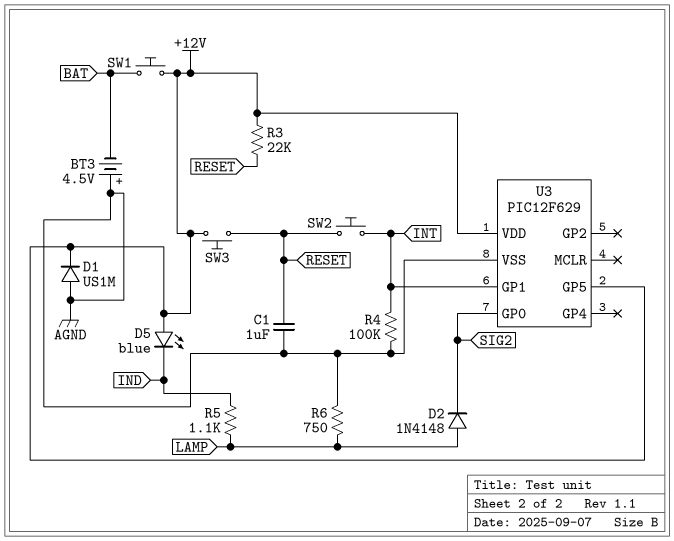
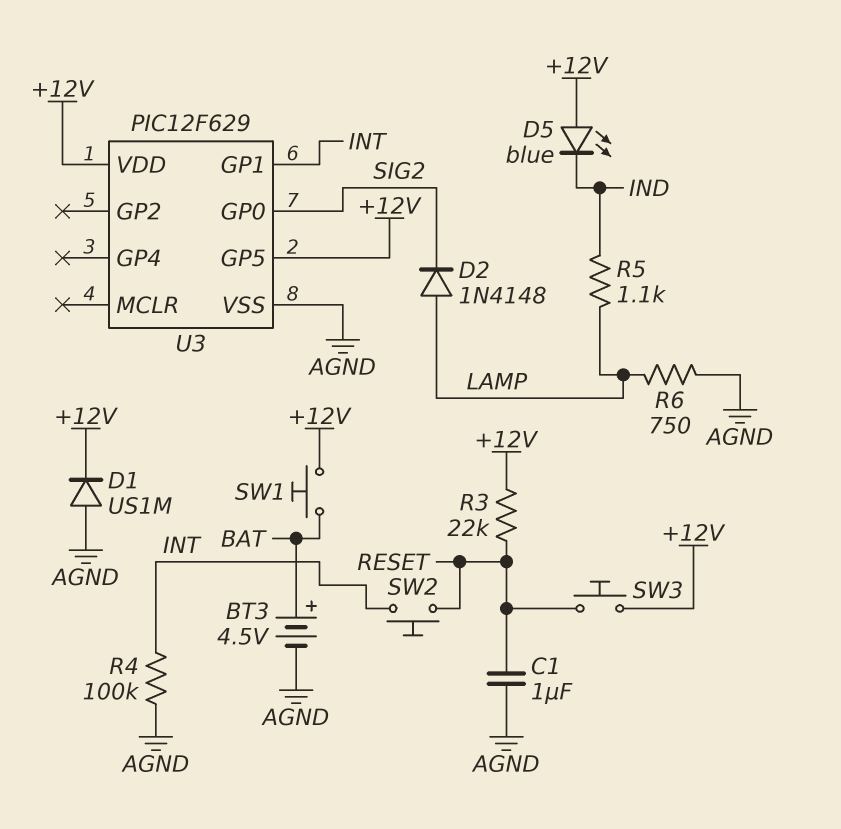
BT3: 4.5V (plus AGND, minus BAT) -> 4.5V (plus BAT, minus AGND)

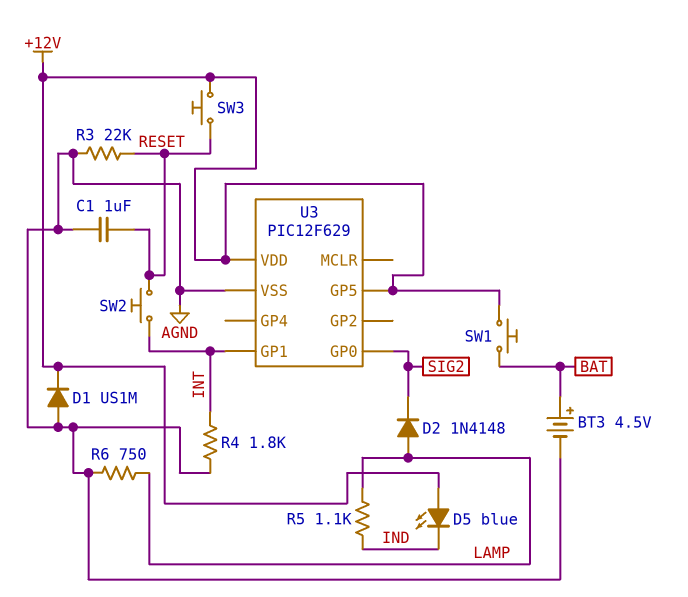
R3: 22k (+12V, RESET) -> 22k (AGND, RESET)
R4: 100k (AGND, INT) -> 1.8k (AGND, INT)

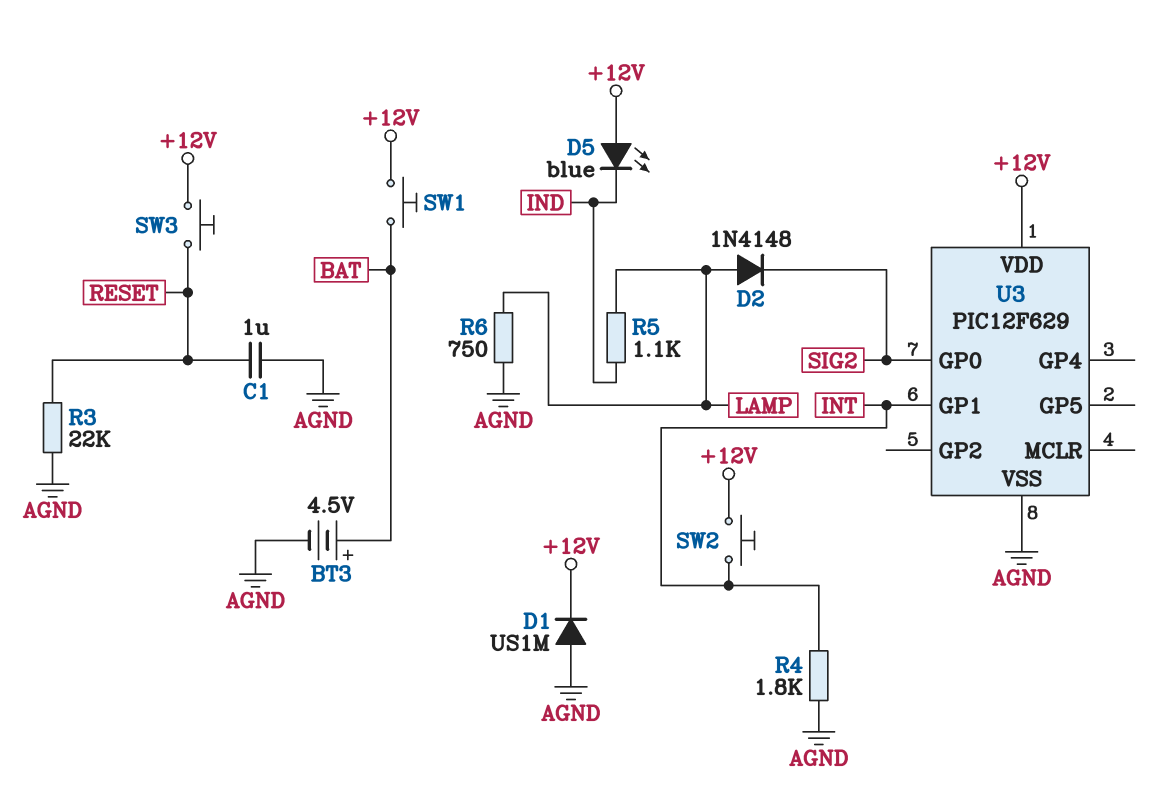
SW2: button (INT, RESET) -> button (+12V, INT)
U3 pin GP5: +12V -> none

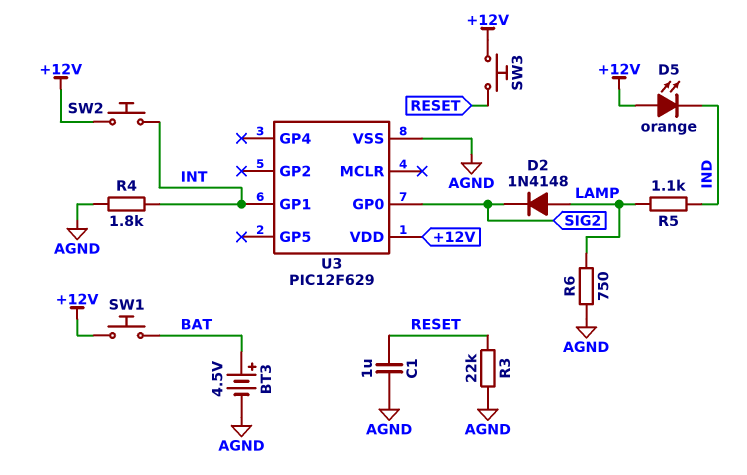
D1: diode US1M (A AGND, K +12V) -> none
D5: LED blue (A +12V, K IND) -> LED orange (A +12V, K IND)

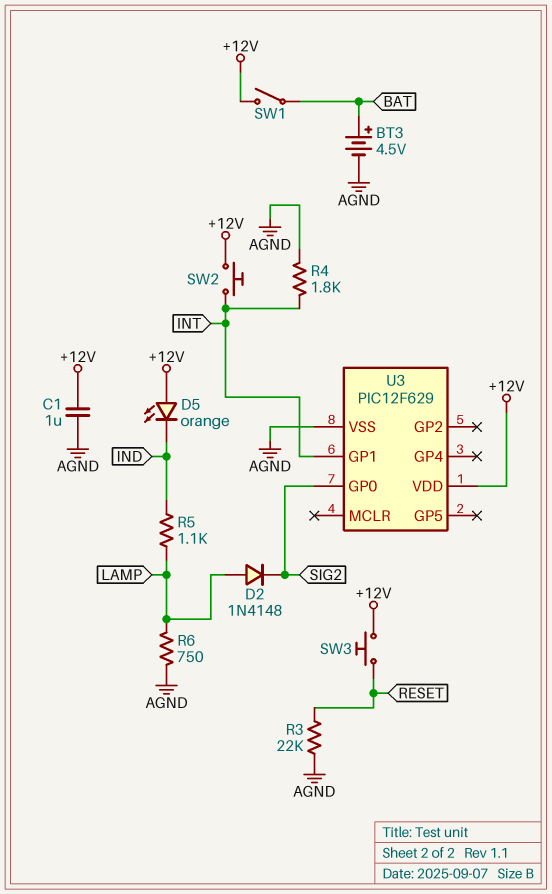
C1: 1uF (AGND, RESET) -> 1uF (+12V, AGND)
SW1: button (+12V, BAT) -> switch (+12V, BAT)

